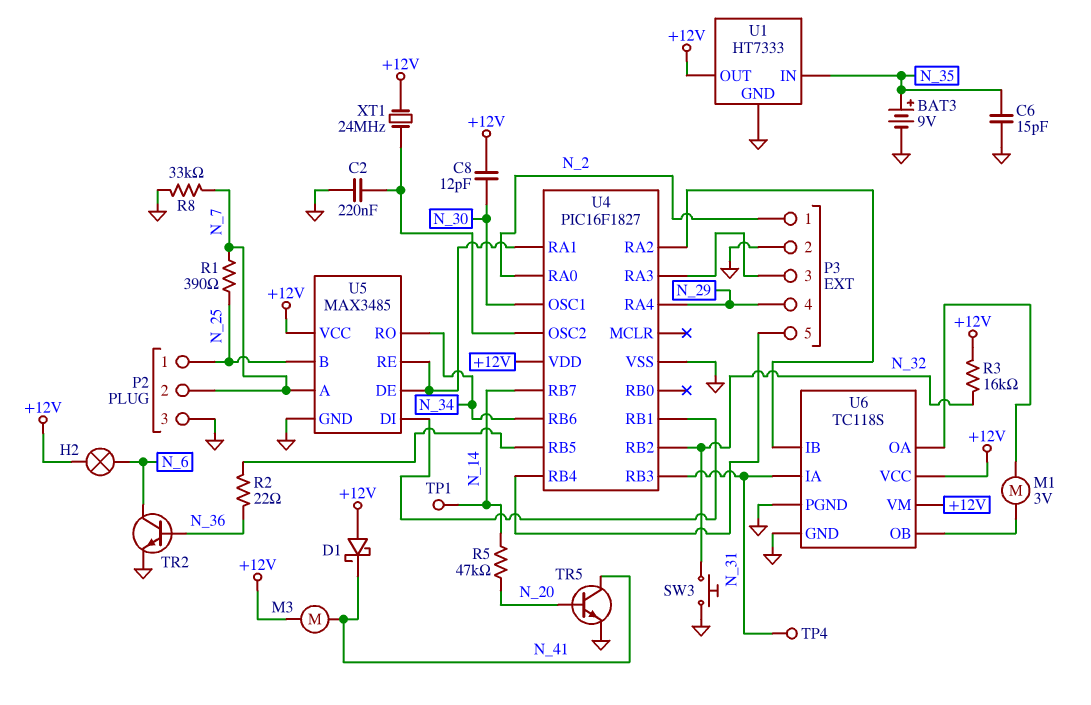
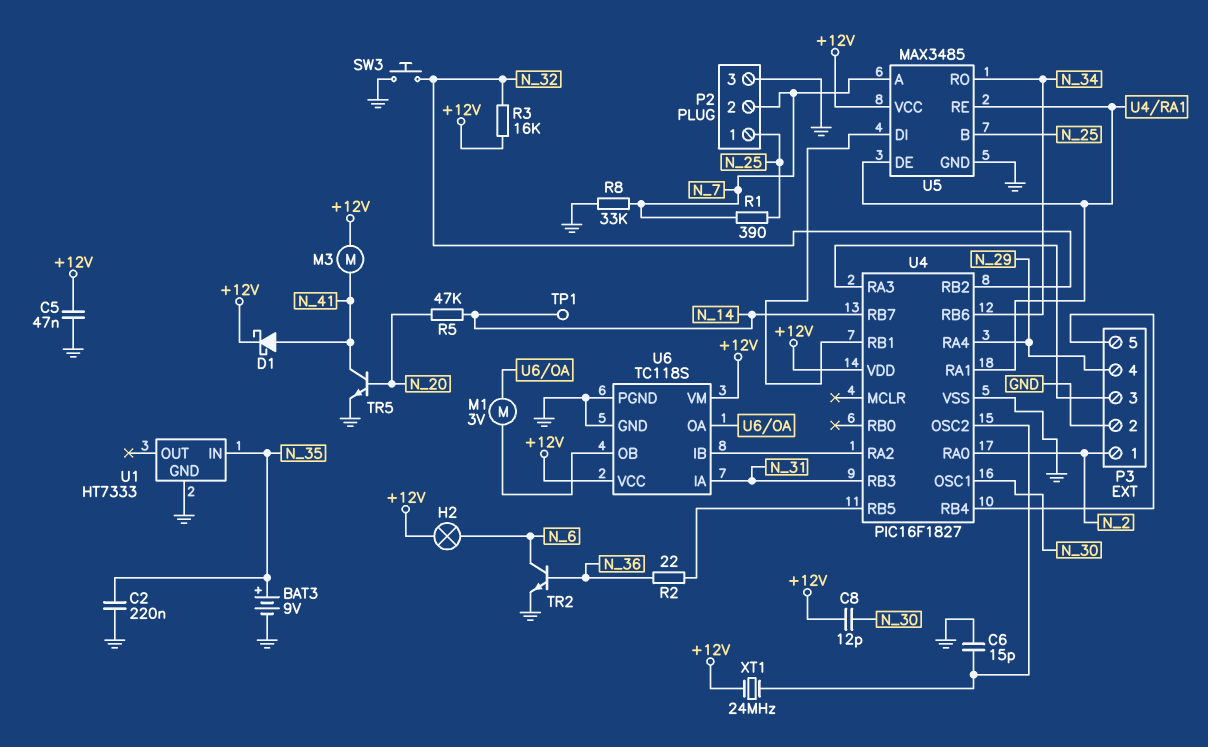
C2: 220nF (GND, U4/OSC2) -> 220nF (GND, N_35)
C5: none -> 47nF (+12V, GND)
C6: 15pF (GND, N_35) -> 15pF (GND, U4/OSC2)
D1: schottky (A +12V, K N_41) -> schottky (A N_41, K +12V)
TP4: test point (N_31) -> none
U1 pin OUT: +12V -> none

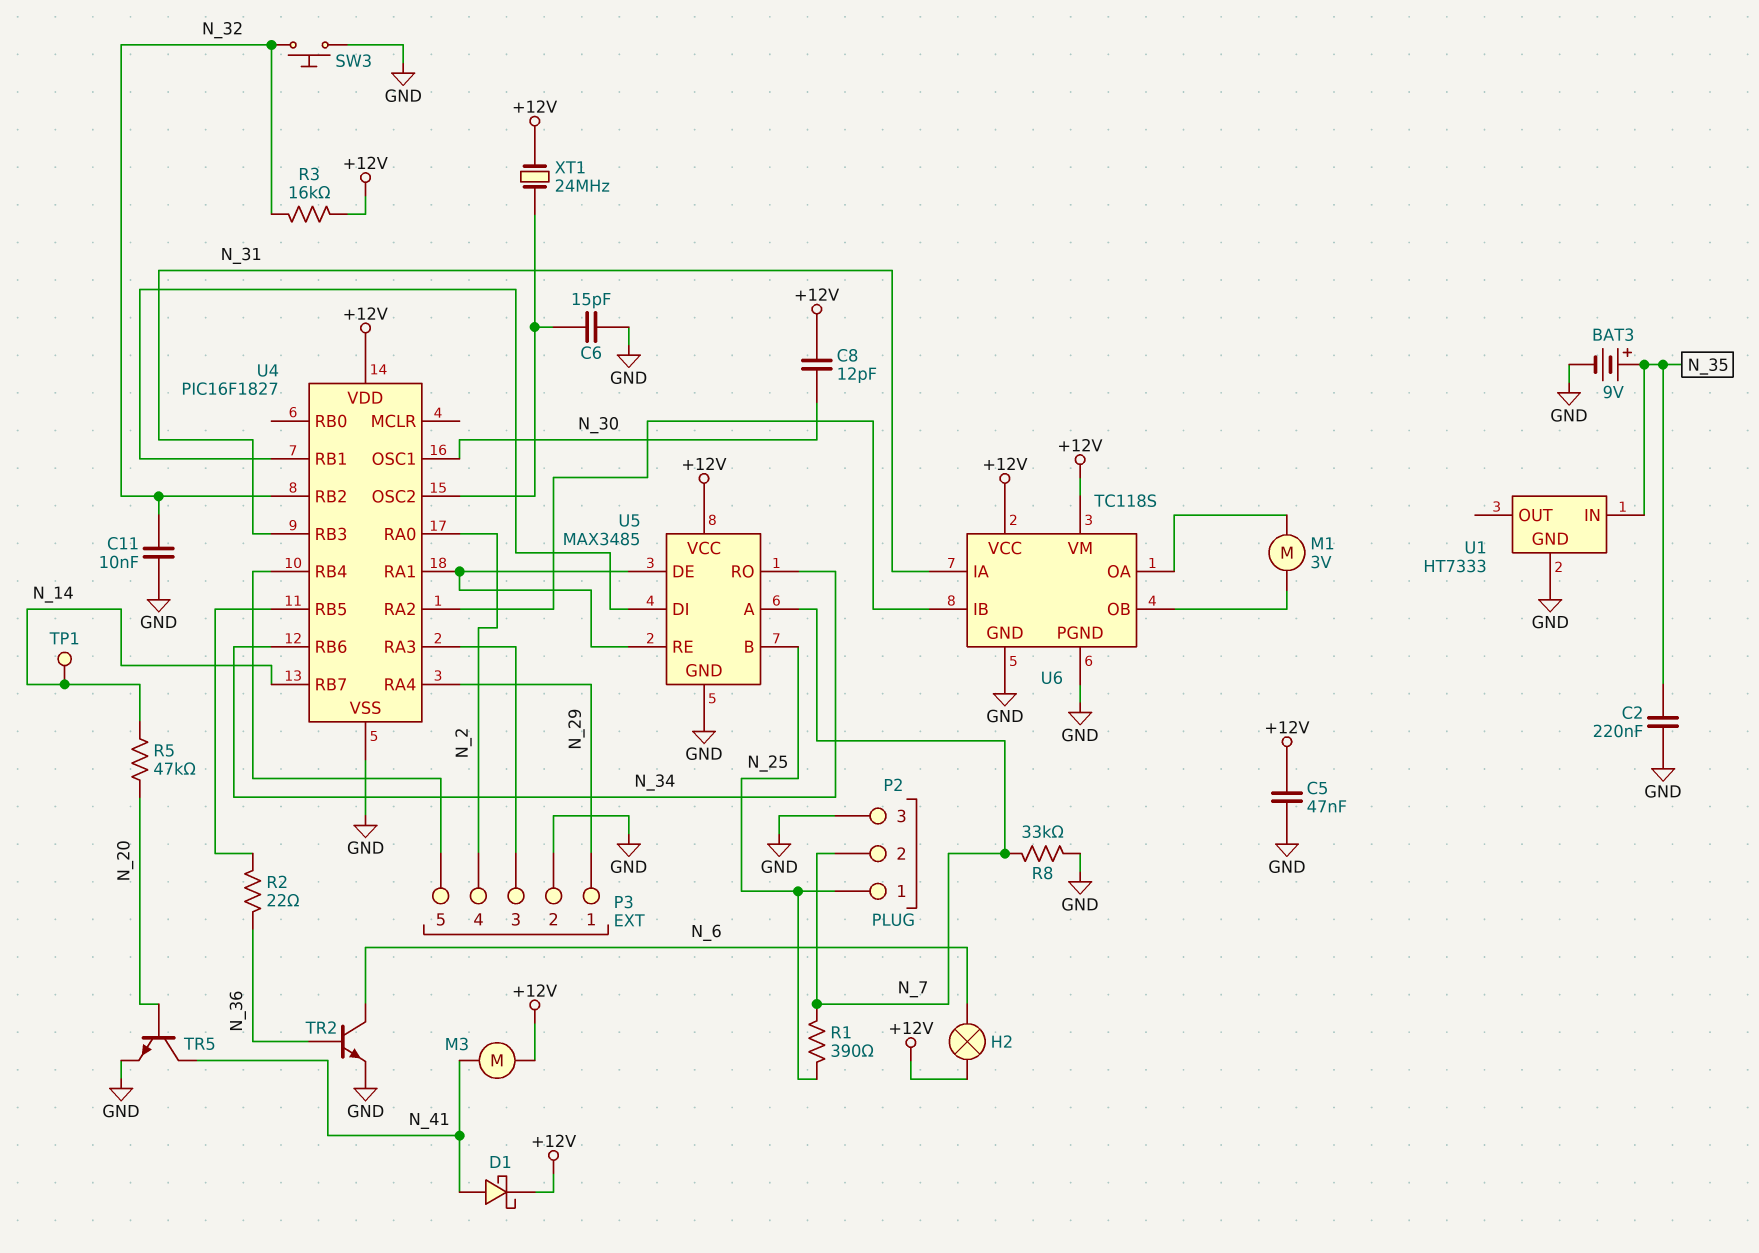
C11: none -> 10nF (GND, N_32)
P3 pin 1: N_2 -> N_29
P3 pin 4: N_29 -> N_2

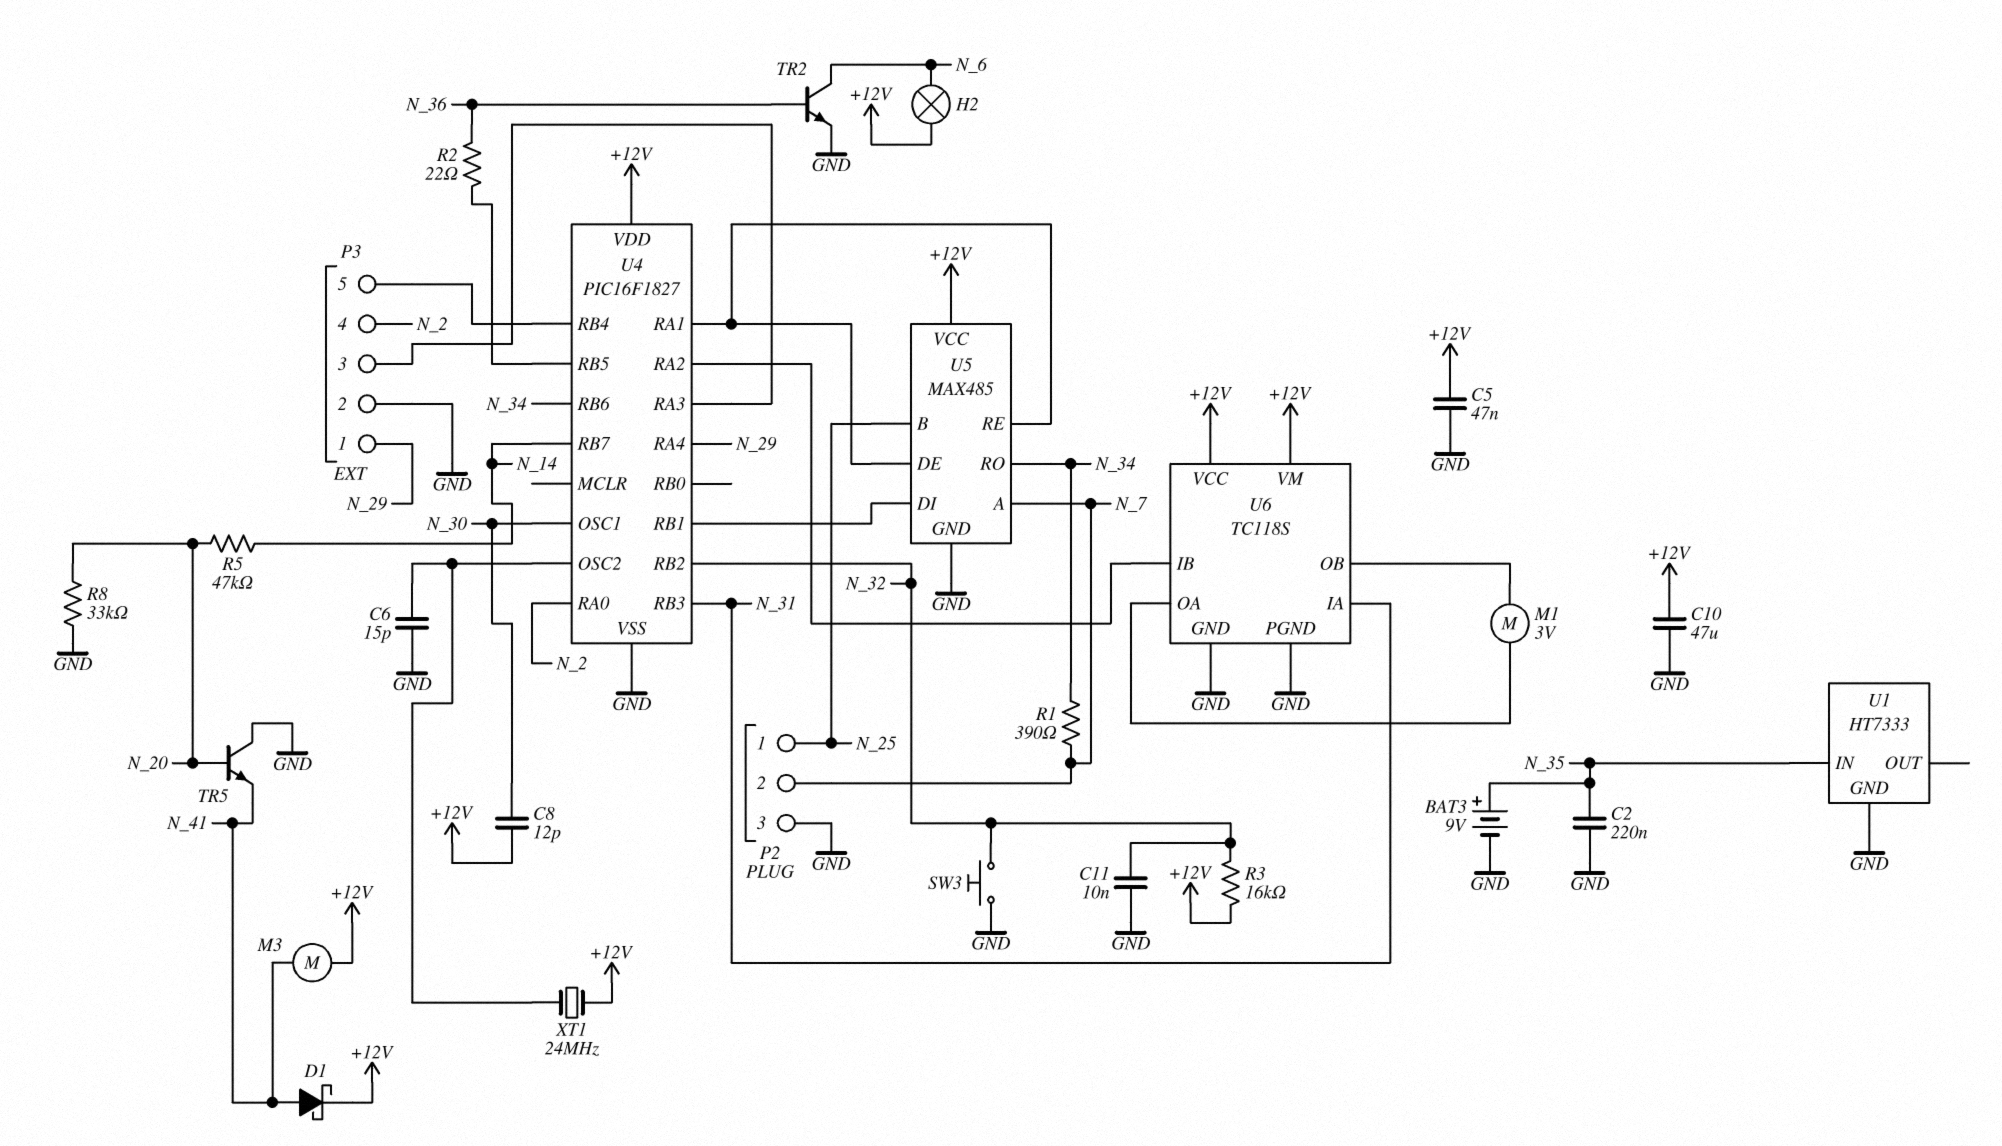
C10: none -> 47uF (+12V, GND)
R1: 390 (N_7, N_25) -> 390 (N_7, N_34)
R8: 33k (GND, N_7) -> 33k (GND, N_20)
TP1: test point (N_14) -> none
TR5: NPN (B N_20, C N_41, E GND) -> NPN (B N_20, C GND, E N_41)
U5: MAX3485 -> MAX485

